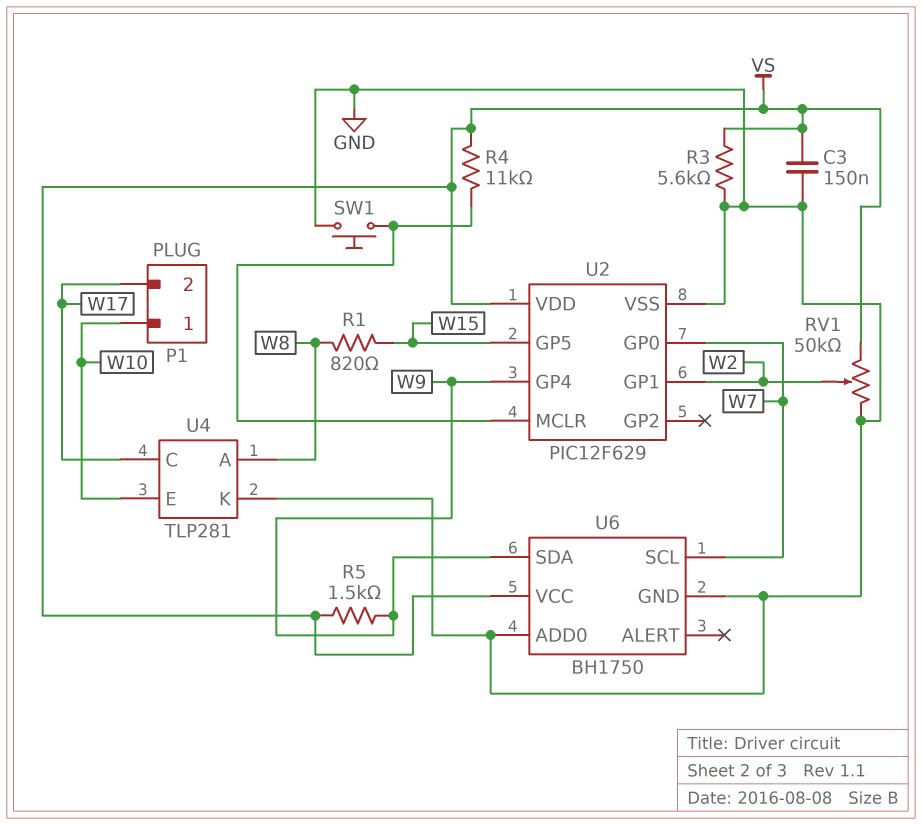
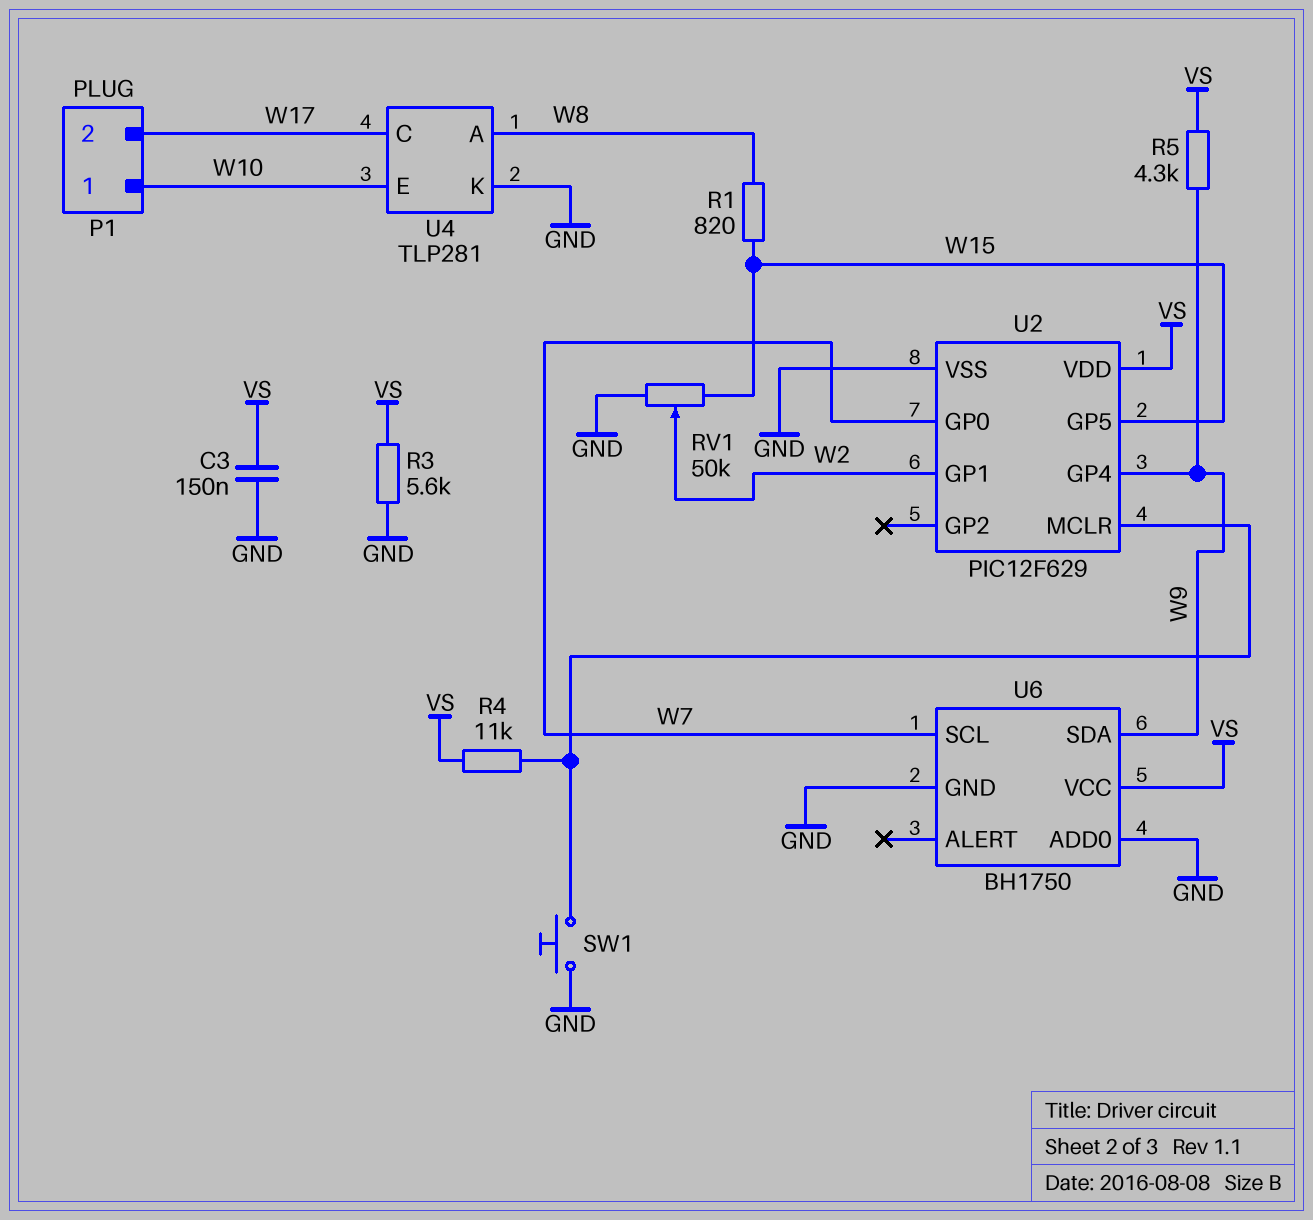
R5: 1.5k (VS, W9) -> 4.3k (VS, W9)
RV1: 50k (GND, VS, wiper W2) -> 50k (GND, W15, wiper W2)

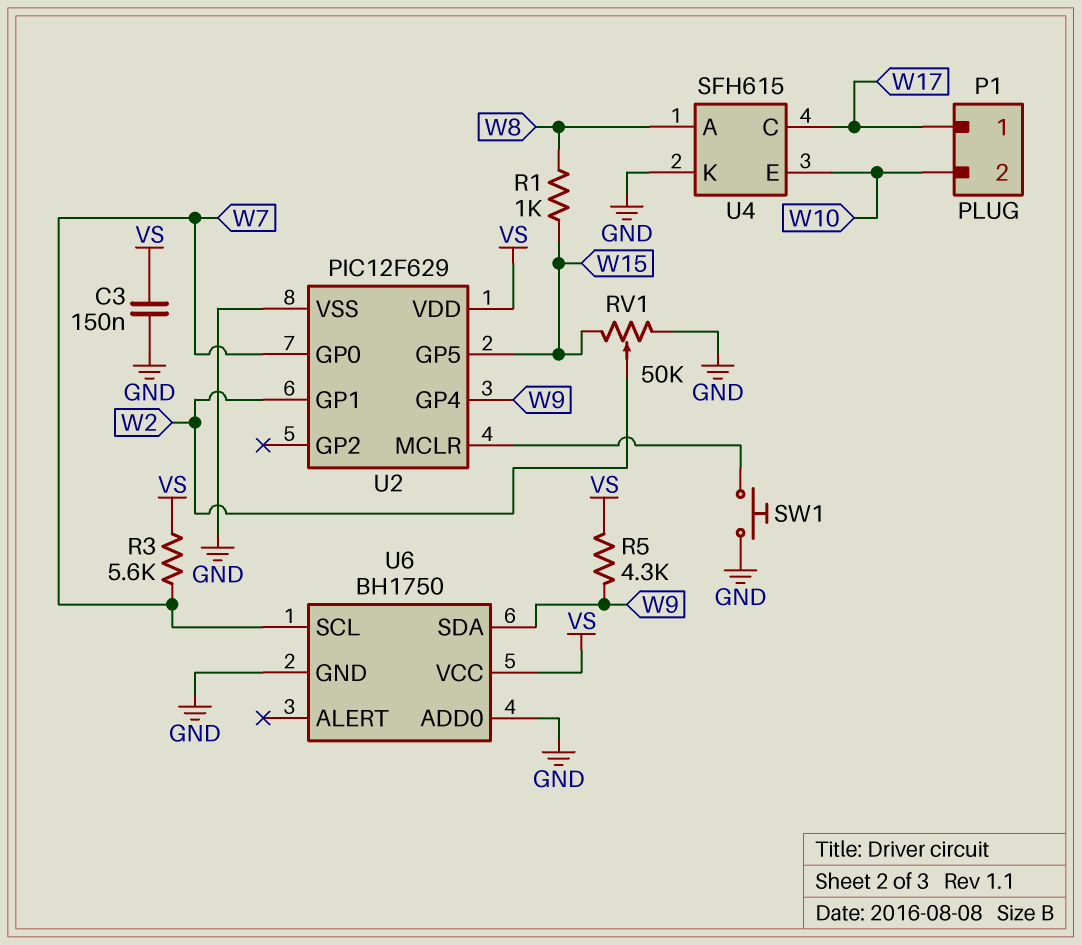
P1 pin 1: W10 -> W17
P1 pin 2: W17 -> W10
R1: 820 (W8, W15) -> 1k (W8, W15)
R3: 5.6k (GND, VS) -> 5.6k (VS, W7)
R4: 11k (U2/MCLR, VS) -> none
U4: TLP281 -> SFH615

